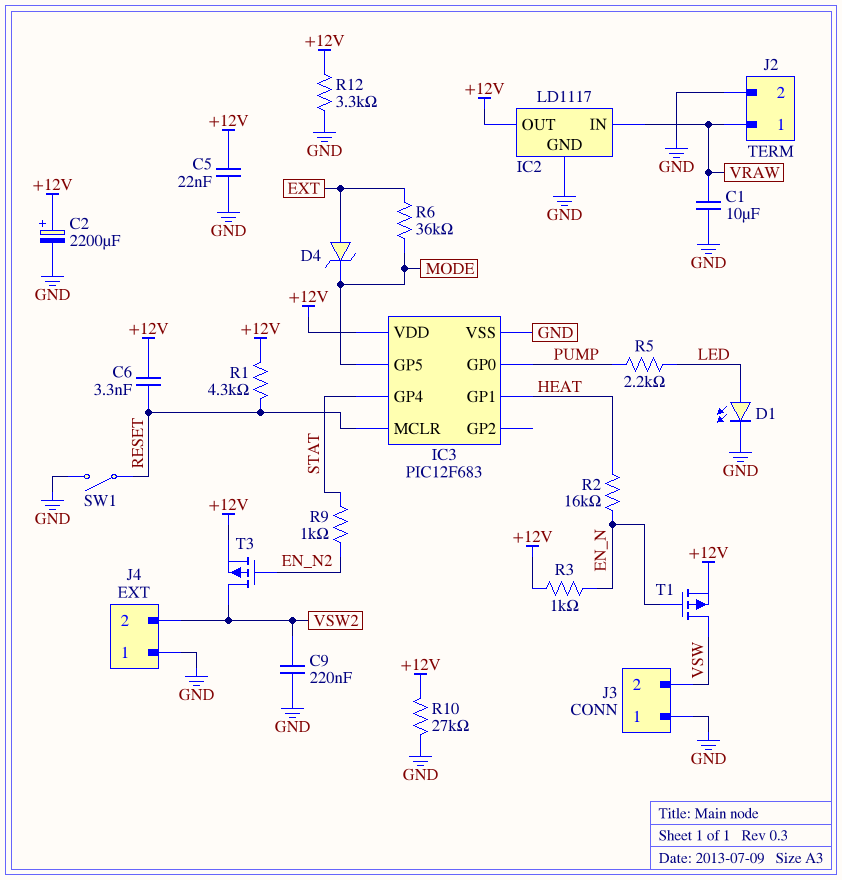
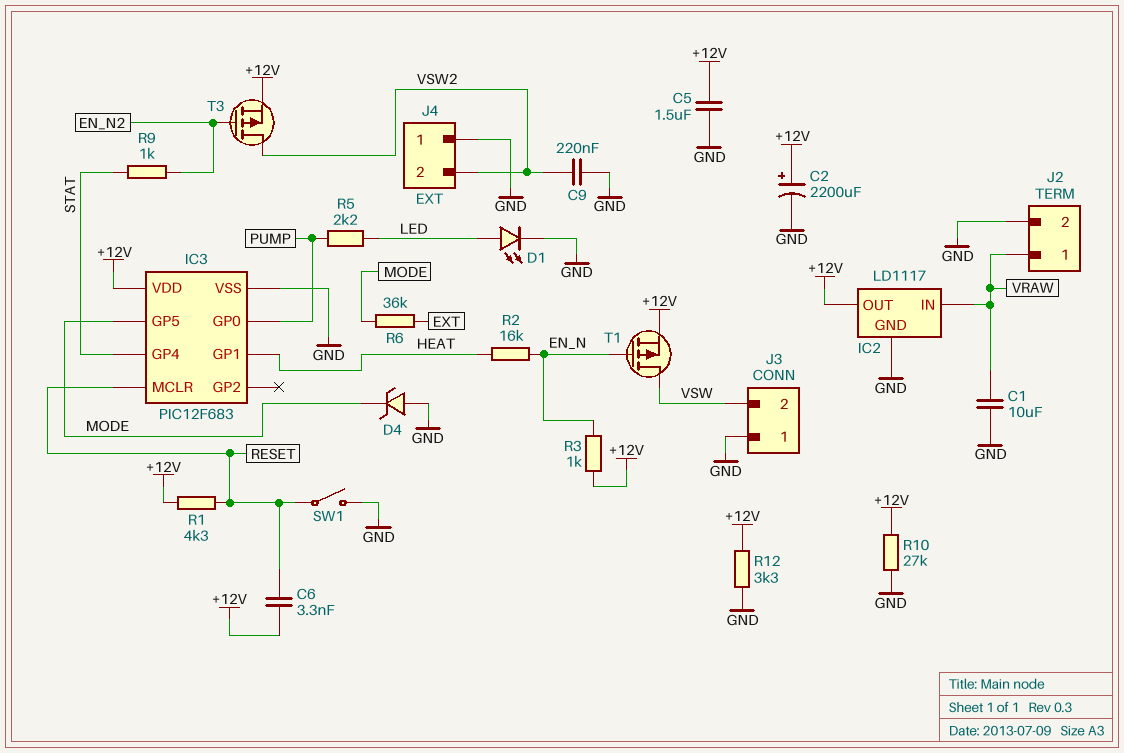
C5: 22nF (+12V, GND) -> 1.5uF (+12V, GND)
D4: zener (A EXT, K MODE) -> zener (A GND, K MODE)

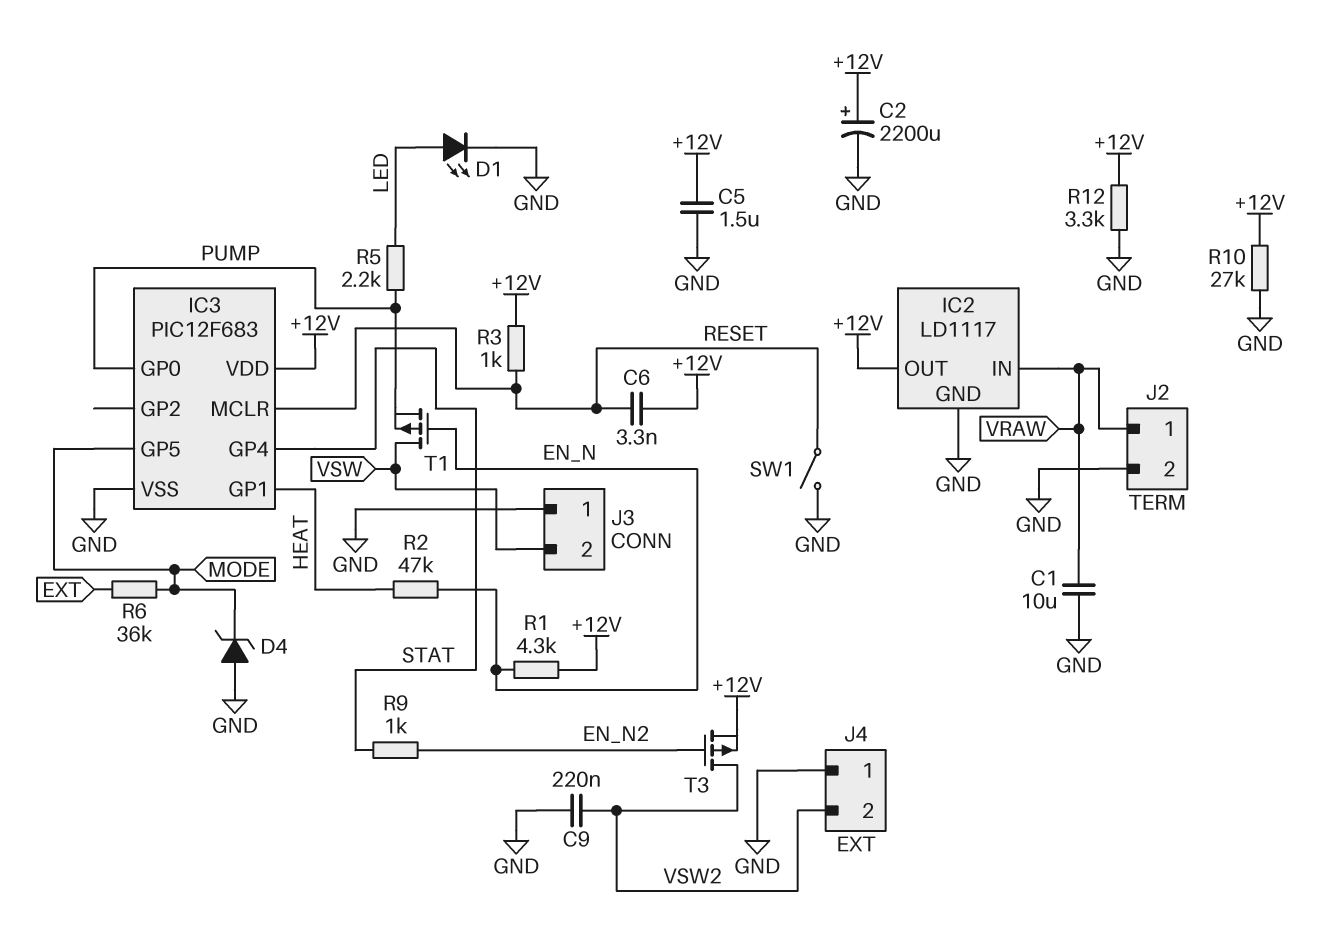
R1: 4.3k (+12V, RESET) -> 4.3k (+12V, EN_N)
R2: 16k (EN_N, HEAT) -> 47k (EN_N, HEAT)
R3: 1k (+12V, EN_N) -> 1k (+12V, RESET)
T1: PMOS (G EN_N, D VSW, S +12V) -> PMOS (G EN_N, D VSW, S PUMP)

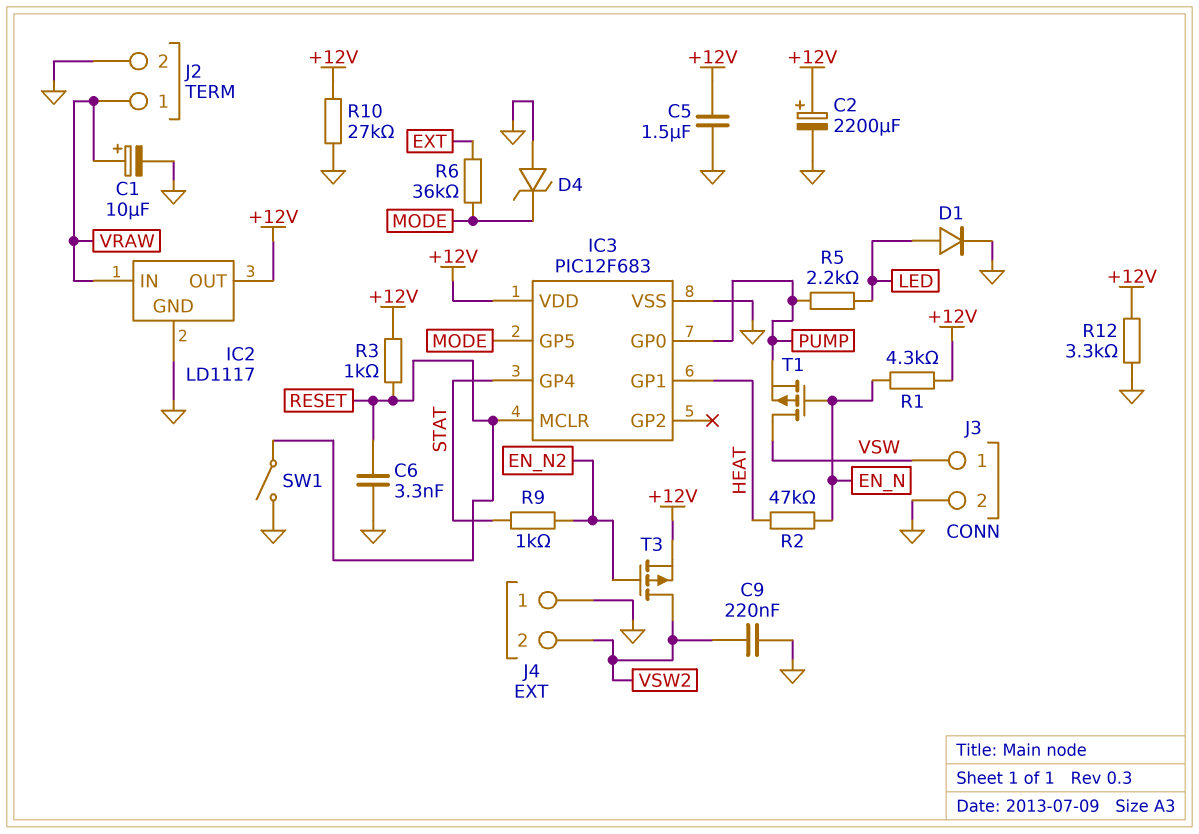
C1: 10uF (GND, VRAW) -> 10uF (plus VRAW, minus GND)
C6: 3.3nF (+12V, RESET) -> 3.3nF (GND, RESET)
D1: LED (A LED, K GND) -> diode (A LED, K GND)
J3 pin 1: GND -> VSW
J3 pin 2: VSW -> GND

